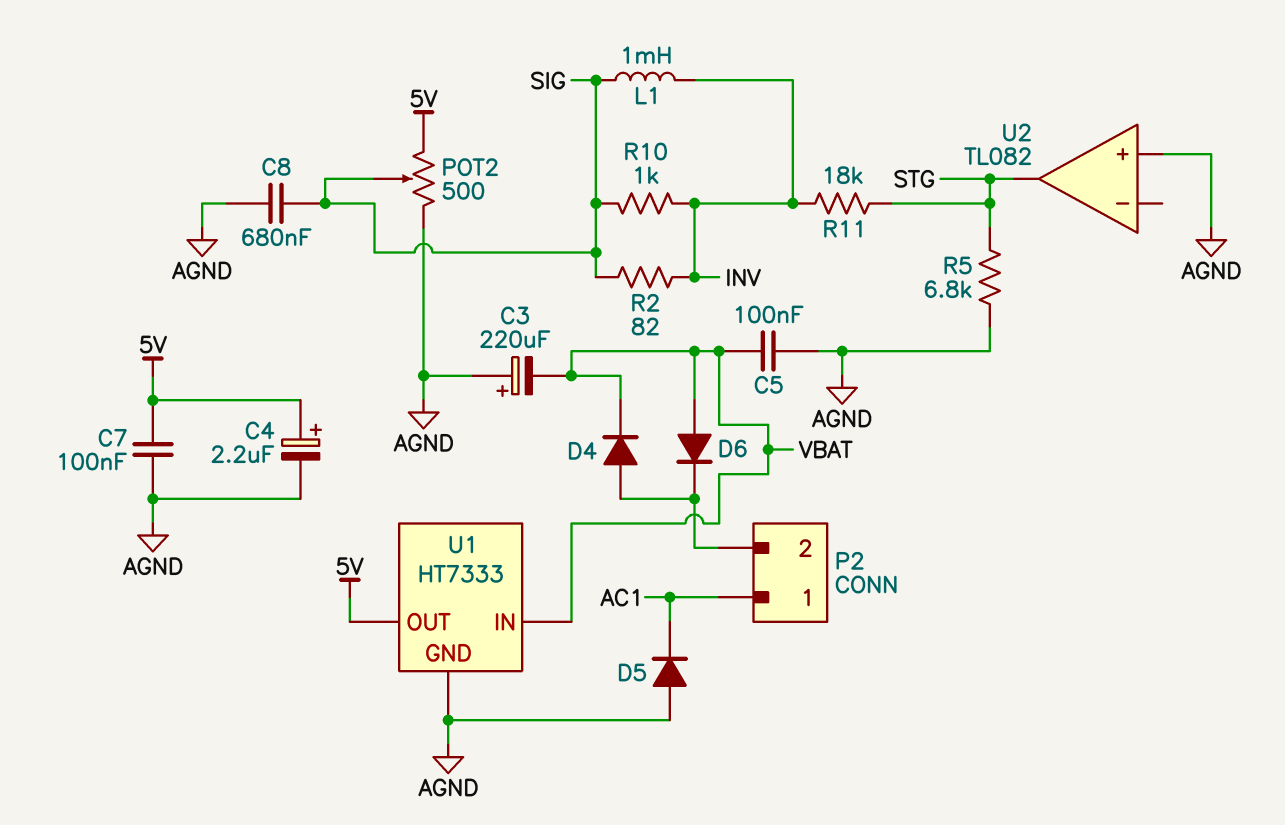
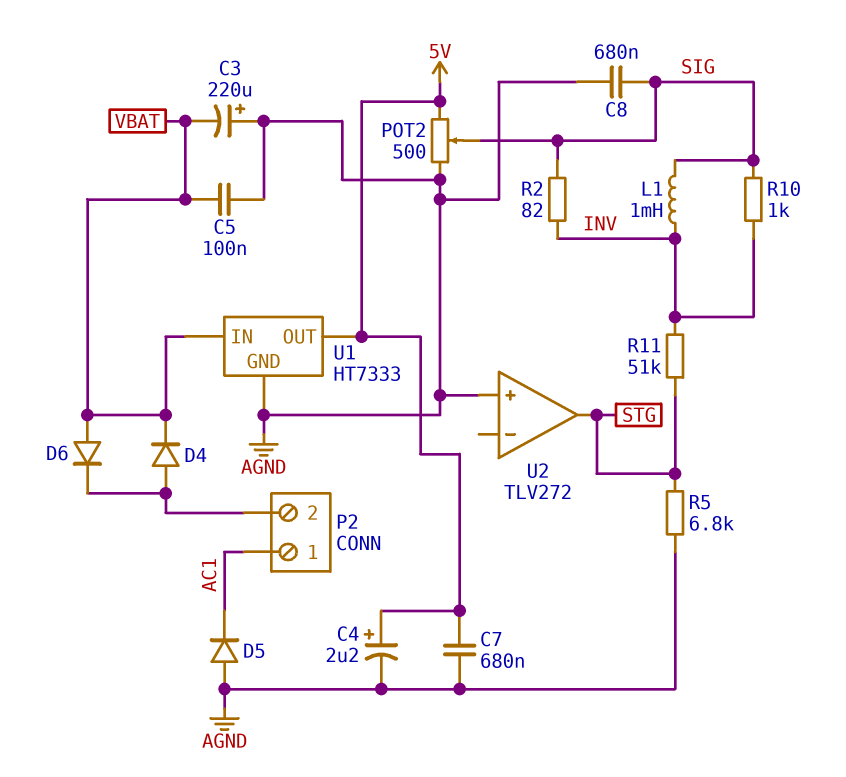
C7: 100nF (5V, AGND) -> 680nF (5V, AGND)
R11: 18k (INV, STG) -> 51k (INV, STG)
U2: TL082 -> TLV272

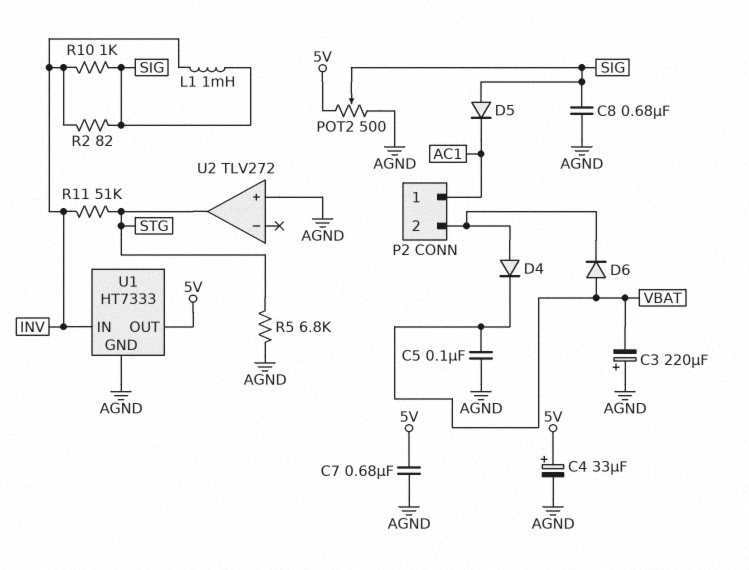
C4: 2.2uF (plus 5V, minus AGND) -> 33uF (plus 5V, minus AGND)
D5: diode (A AGND, K AC1) -> diode (A SIG, K AC1)
U1 pin IN: VBAT -> INV

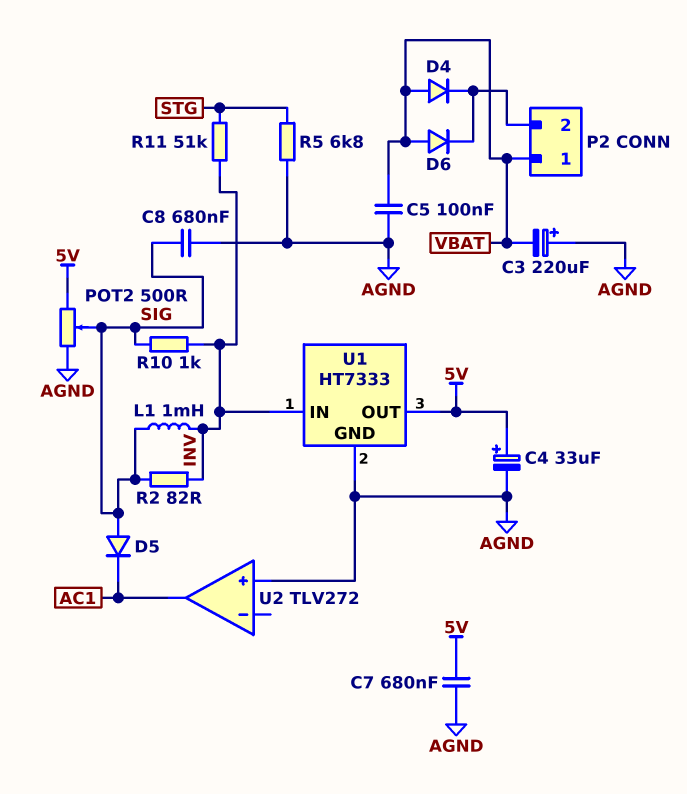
D4: diode (A P2/2, K VBAT) -> diode (A VBAT, K P2/2)
P2 pin 1: AC1 -> VBAT
U2 pin out: STG -> AC1

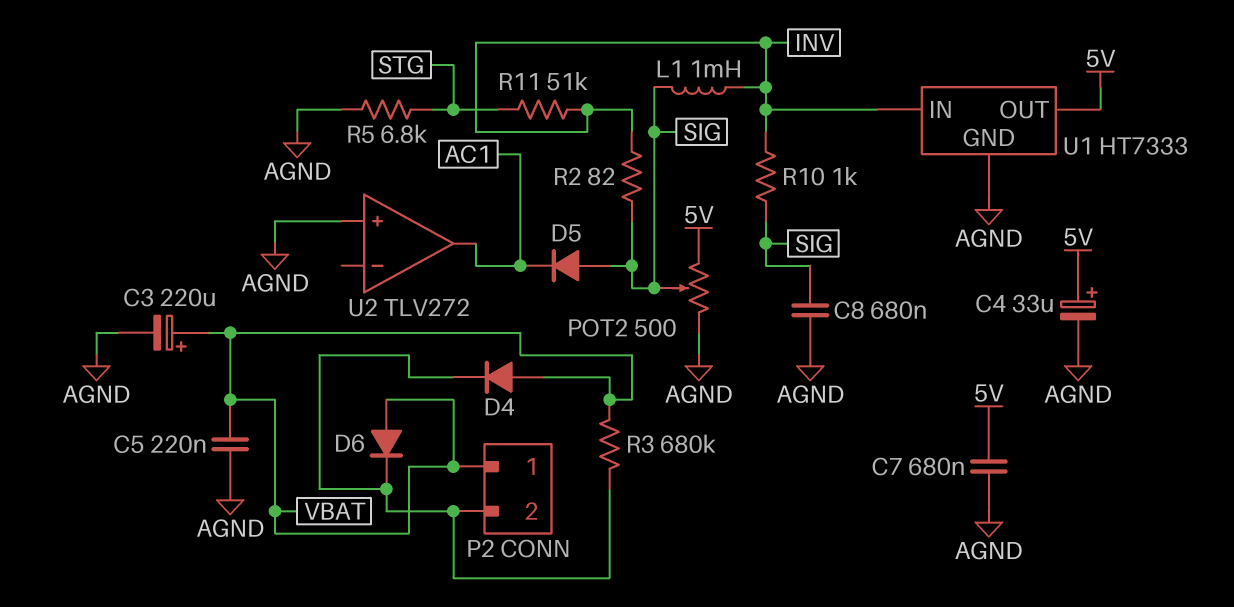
C3: 220uF (plus AGND, minus VBAT) -> 220uF (plus VBAT, minus AGND)
C5: 100nF (AGND, VBAT) -> 220nF (AGND, VBAT)
R3: none -> 680k (P2/2, VBAT)

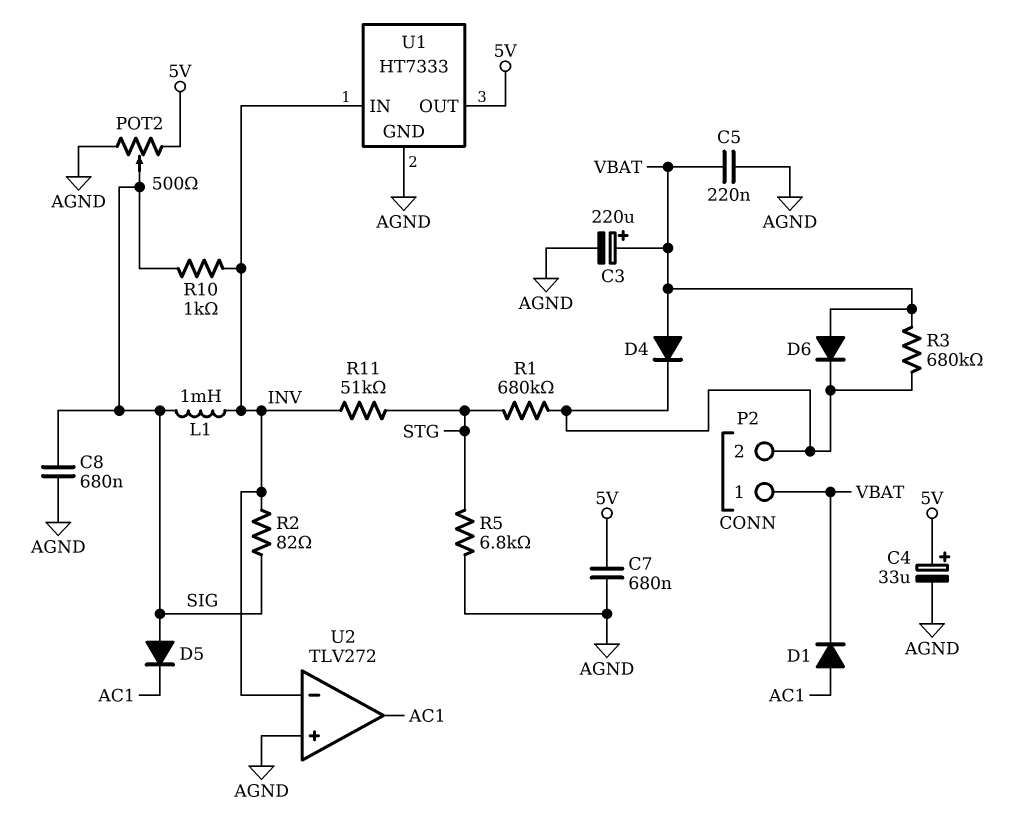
D1: none -> diode (A AC1, K VBAT)
R1: none -> 680k (P2/2, STG)
U2 pin in-: none -> INV

